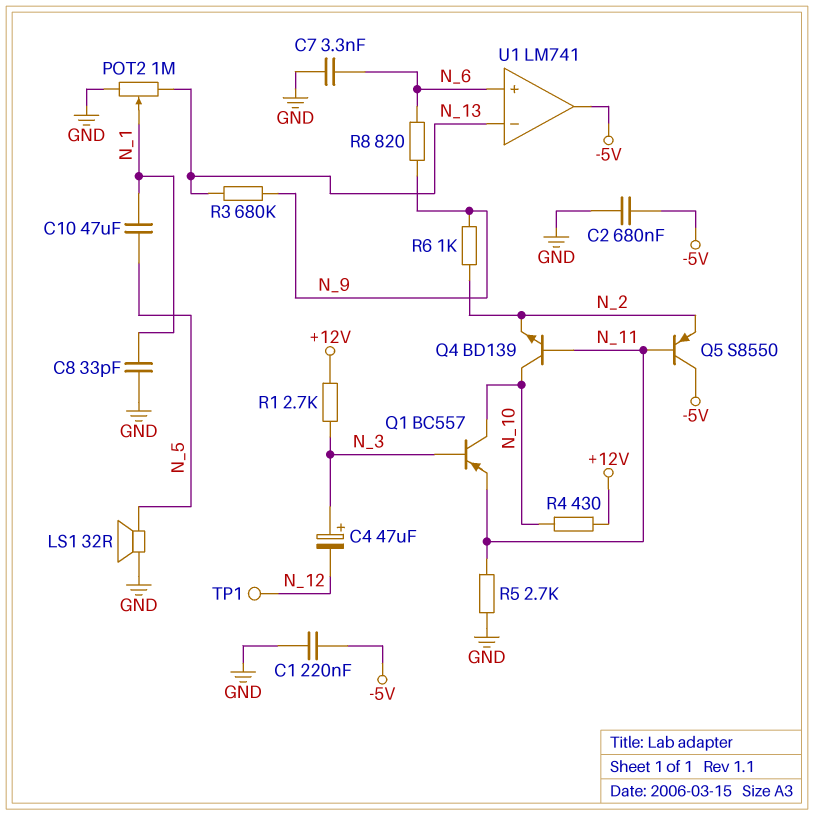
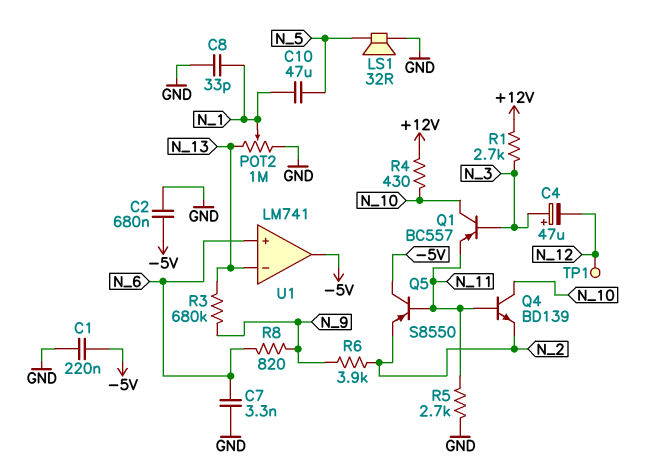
R6: 1k (N_2, N_9) -> 3.9k (N_2, N_9)

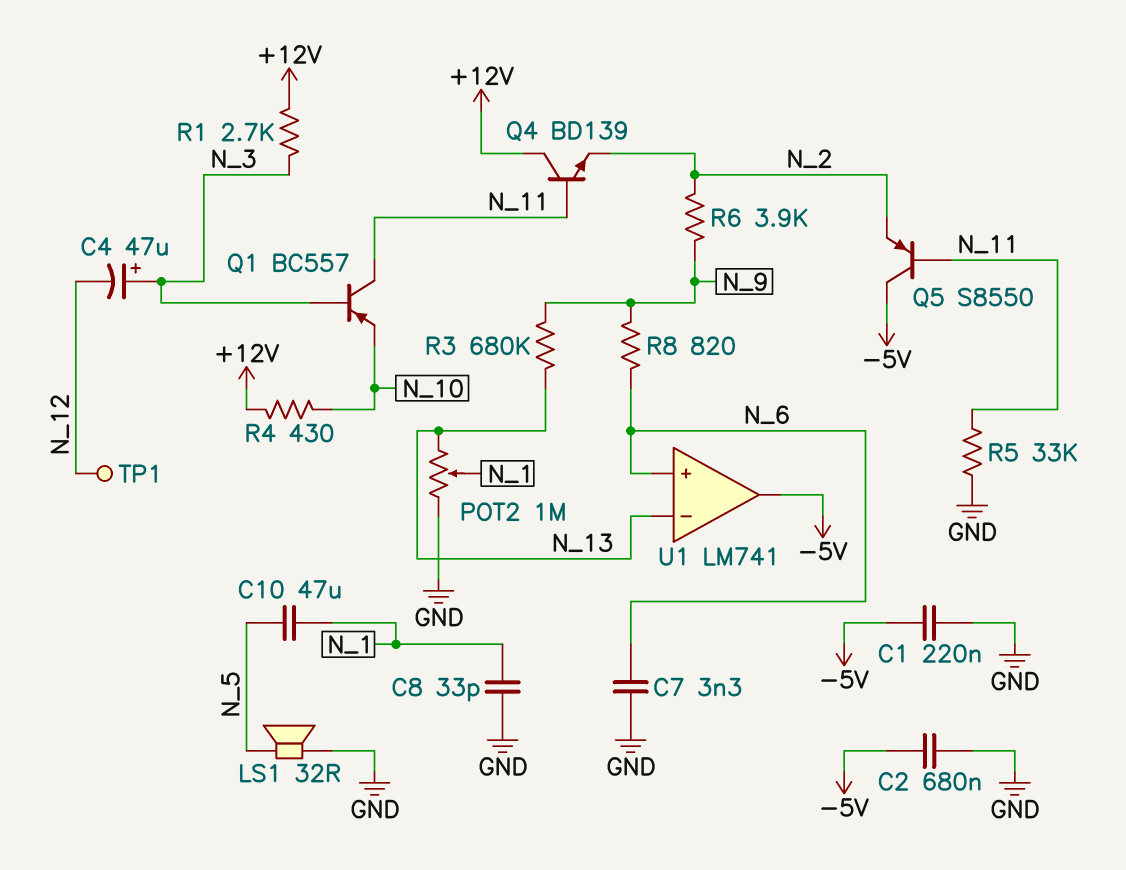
Q1: PNP BC557 (B N_3, C N_10, E N_11) -> PNP BC557 (B N_3, C N_11, E N_10)
Q4: NPN BD139 (B N_11, C N_10, E N_2) -> NPN BD139 (B N_11, C +12V, E N_2)
R5: 2.7k (GND, N_11) -> 33k (GND, N_11)

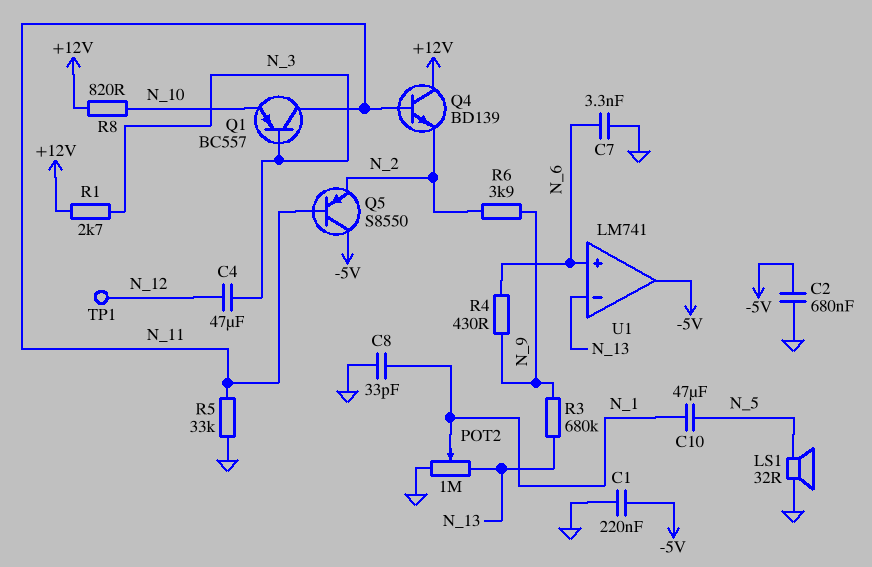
C4: 47uF (plus N_3, minus N_12) -> 47uF (N_3, N_12)
R4: 430 (+12V, N_10) -> 430 (N_6, N_9)
R8: 820 (N_6, N_9) -> 820 (+12V, N_10)

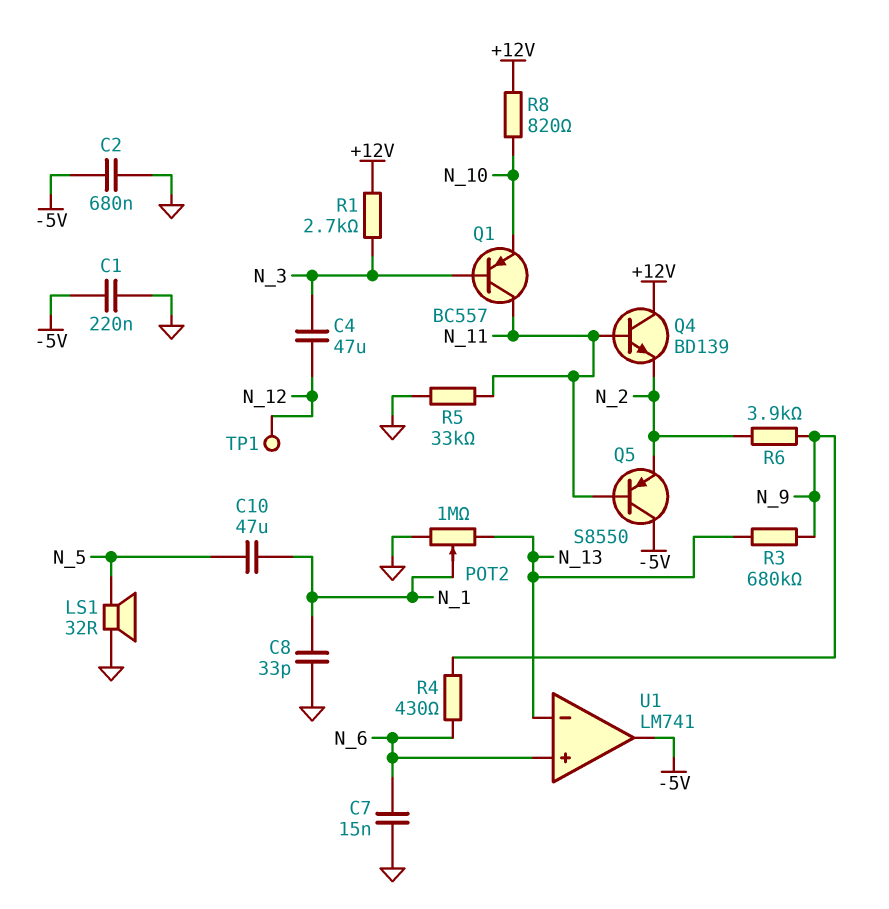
C7: 3.3nF (GND, N_6) -> 15nF (GND, N_6)

